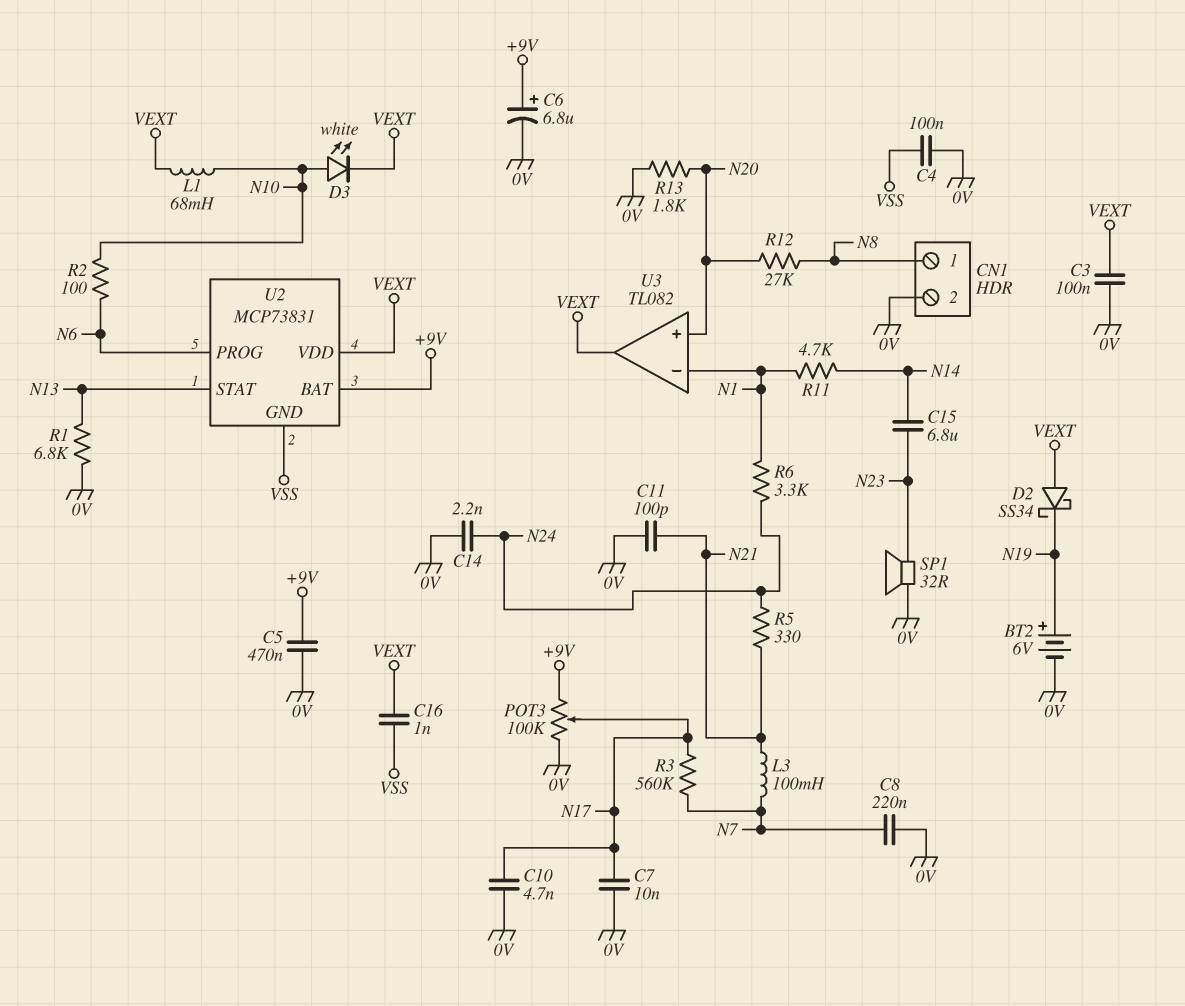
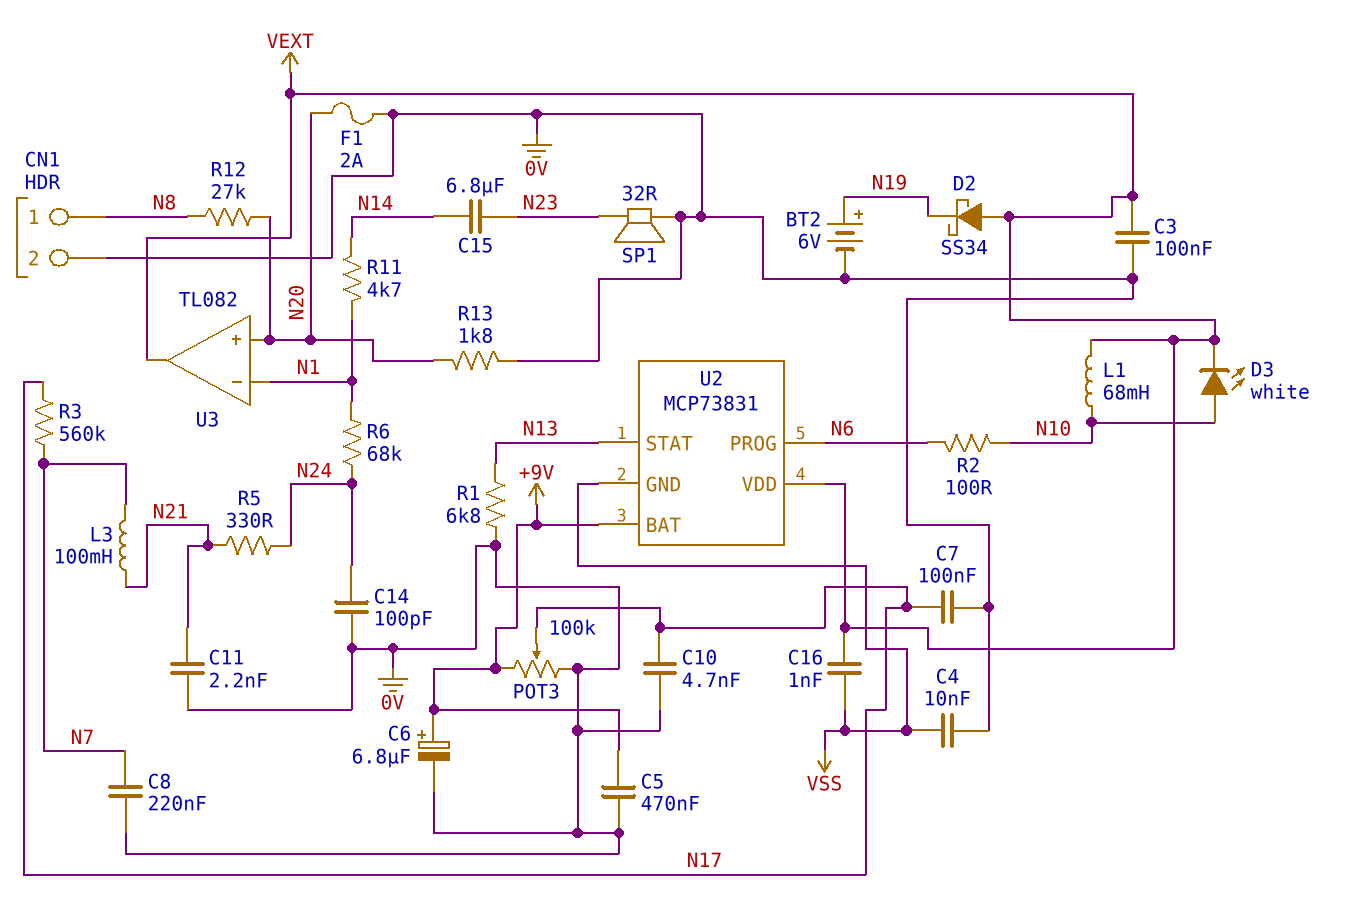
C4: 100nF (0V, VSS) -> 10nF (0V, VSS)
C7: 10nF (0V, N17) -> 100nF (0V, N17)
C11: 100pF (0V, N21) -> 2.2nF (0V, N21)
C14: 2.2nF (0V, N24) -> 100pF (0V, N24)
F1: none -> 2A (0V, N20)
R6: 3.3k (N1, N24) -> 68k (N1, N24)

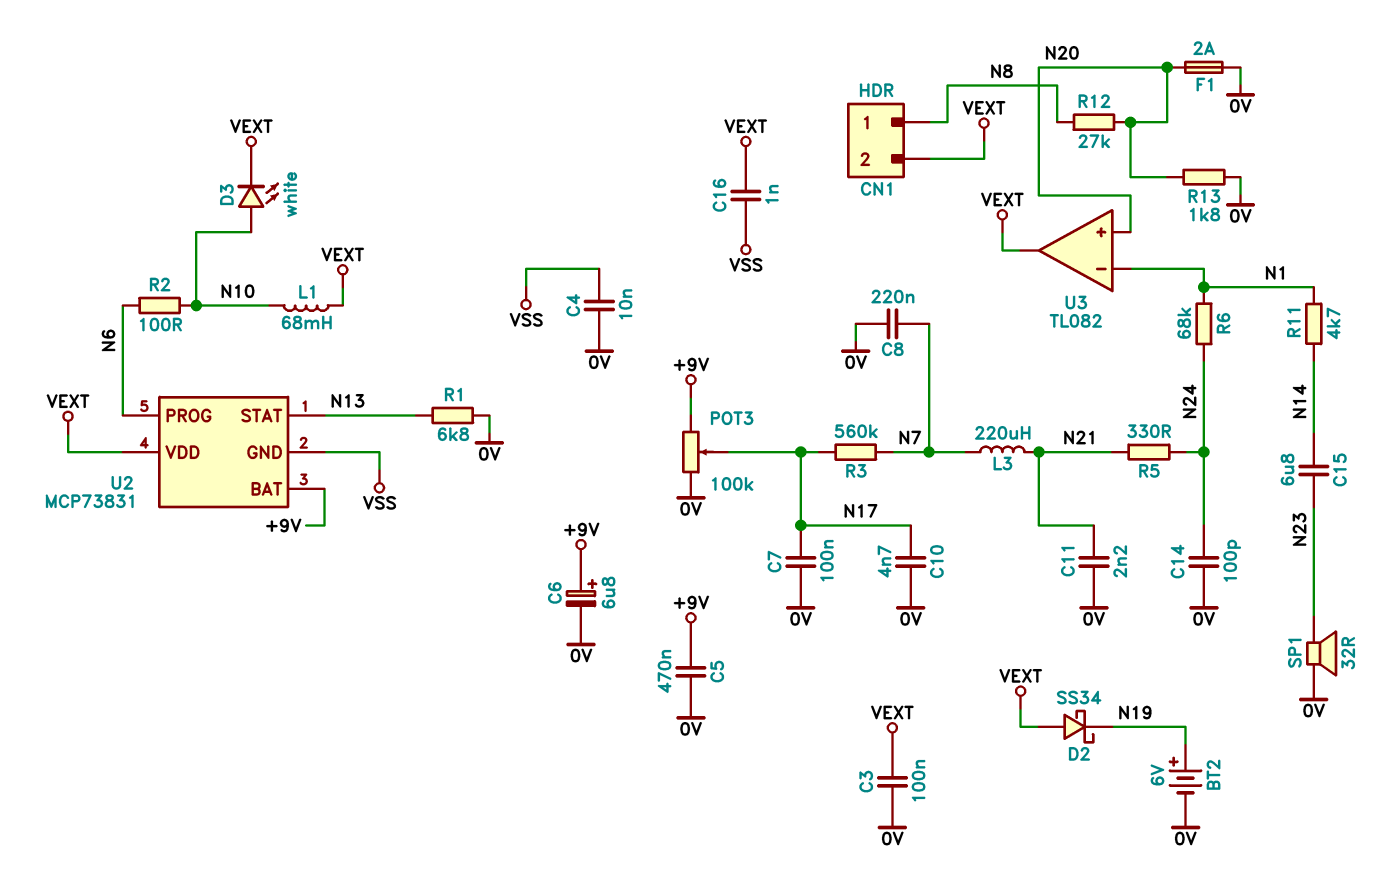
CN1 pin 2: 0V -> VEXT
L3: 100mH (N7, N21) -> 220uH (N7, N21)

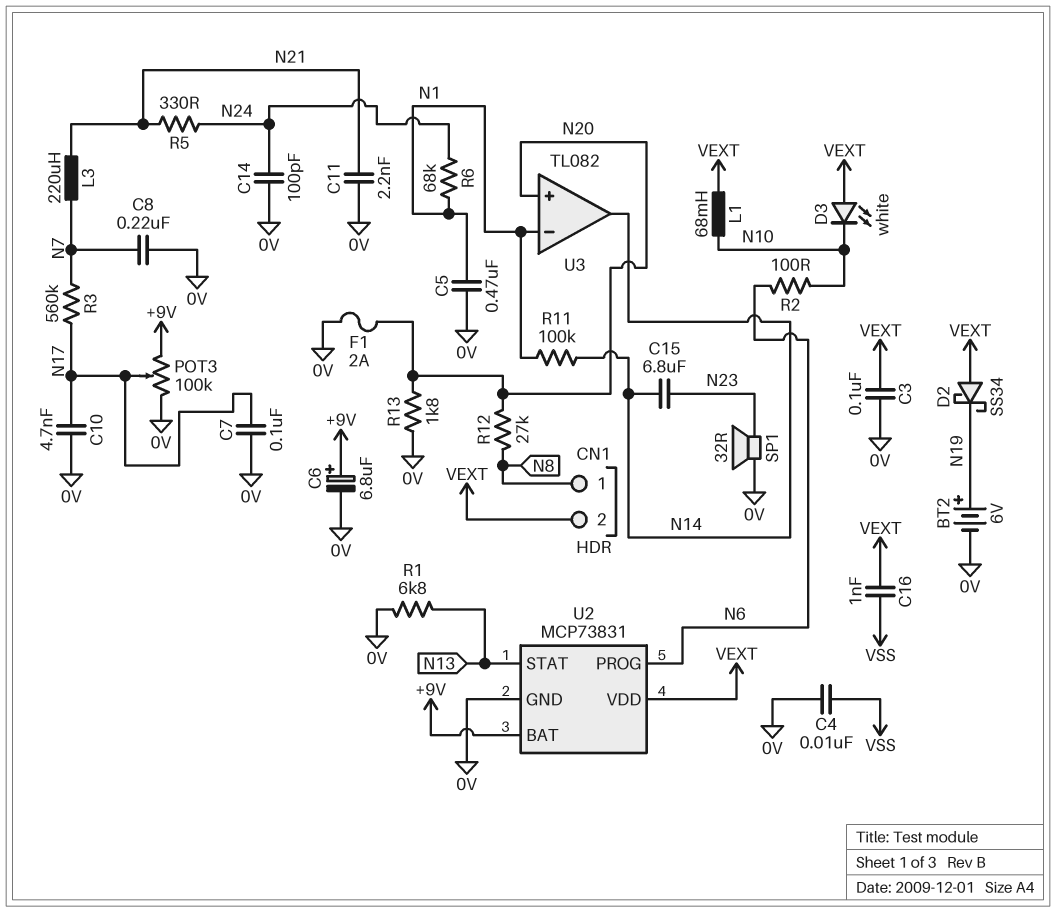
C5: 470nF (+9V, 0V) -> 470nF (0V, N1)
D3: LED white (A N10, K VEXT) -> LED white (A VEXT, K N10)
R11: 4.7k (N1, N14) -> 100k (N1, N14)
U2 pin GND: VSS -> 0V
U3 pin out: VEXT -> N14

